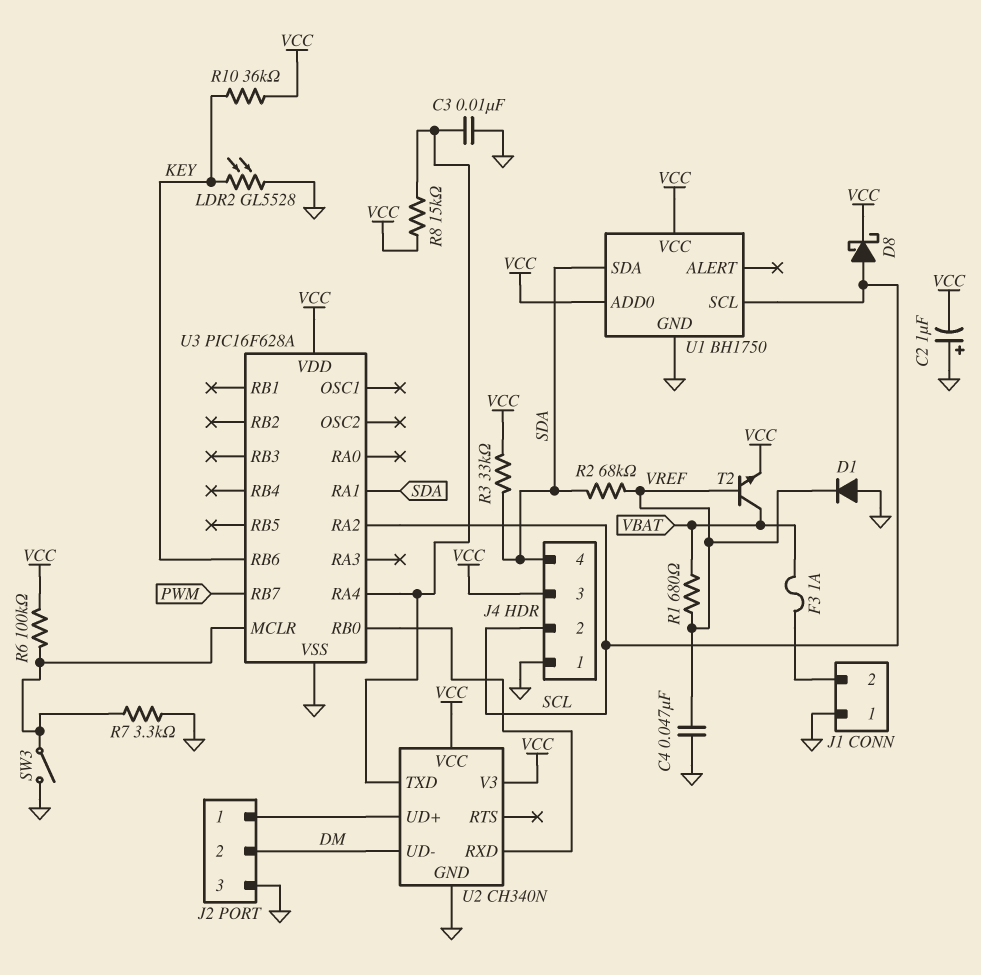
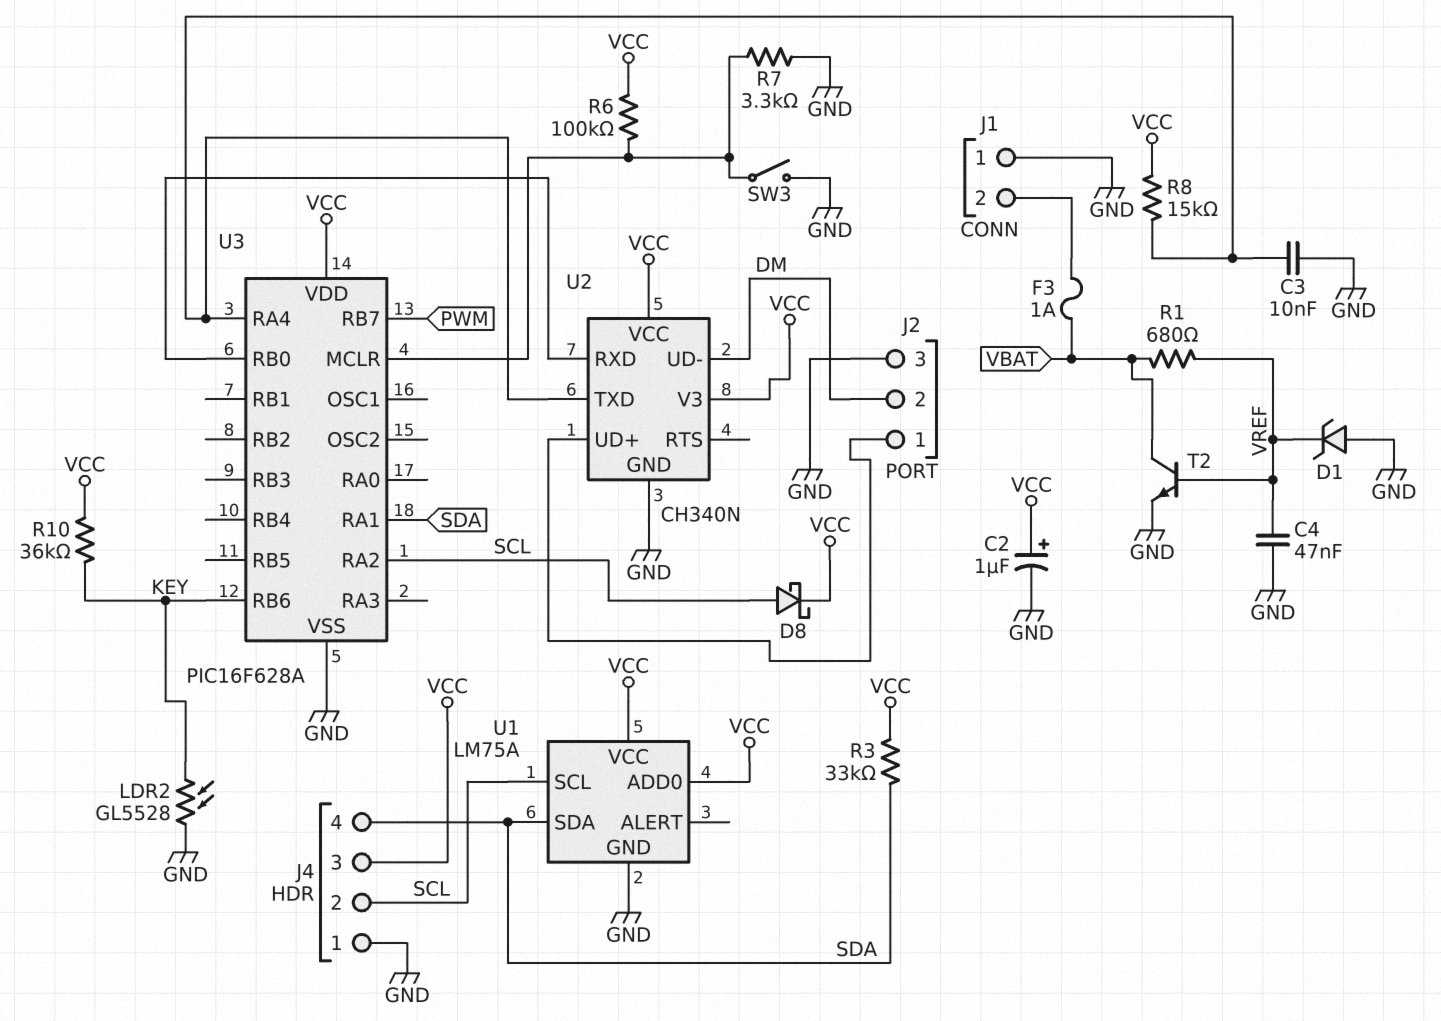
C2: 1uF (plus GND, minus VCC) -> 1uF (plus VCC, minus GND)
D1: diode (A GND, K VREF) -> zener (A GND, K VREF)
R2: 68k (SDA, VREF) -> none
T2: NPN (B VREF, C VBAT, E VCC) -> NPN (B VREF, C VBAT, E GND)
U1: BH1750 -> LM75A

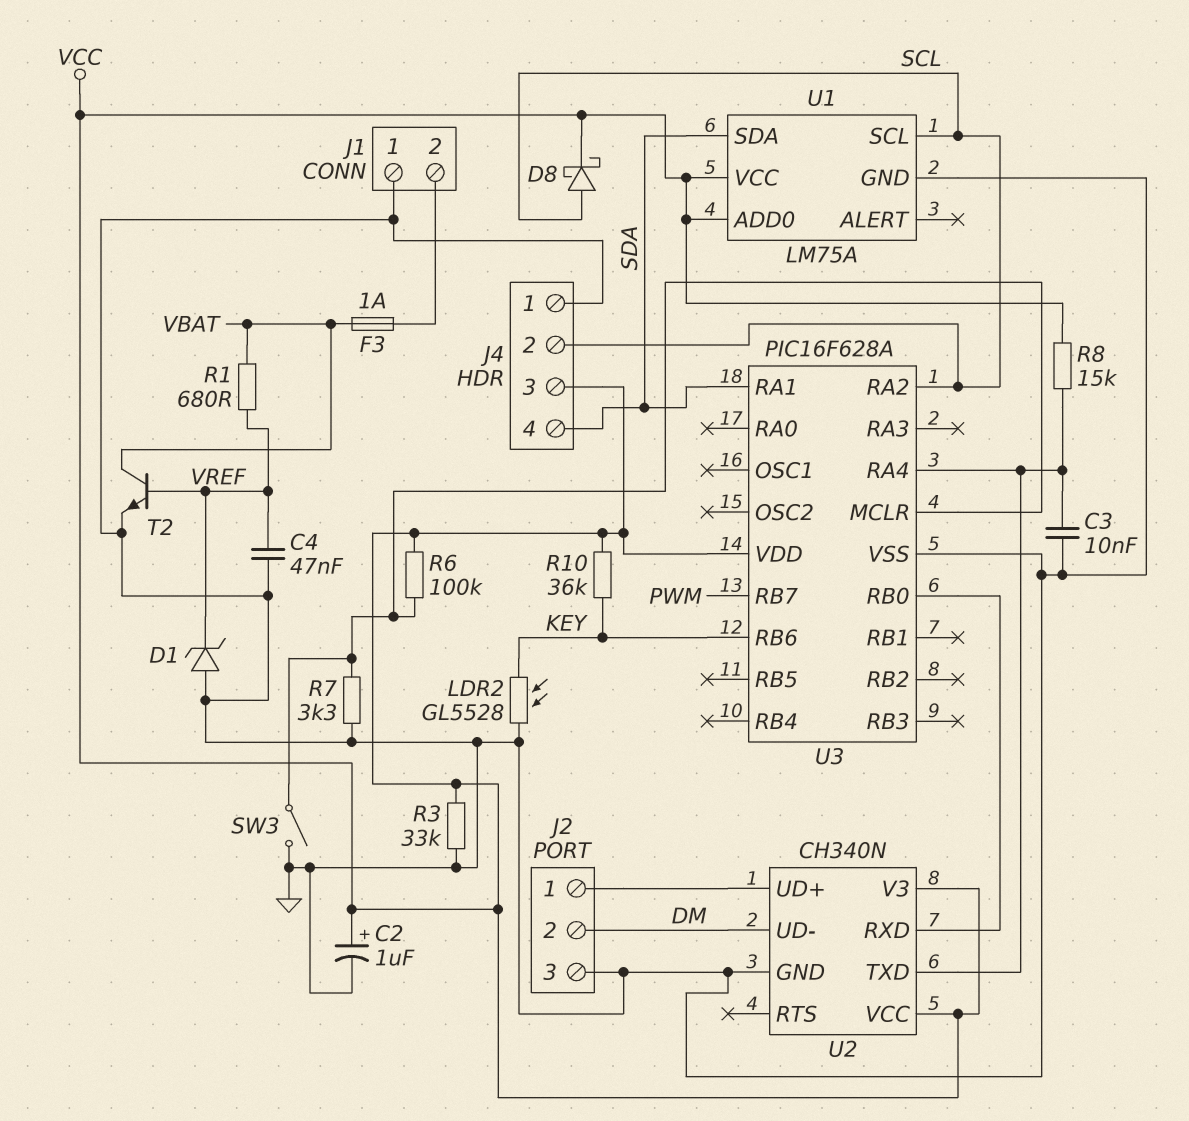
R3: 33k (SDA, VCC) -> 33k (GND, VCC)

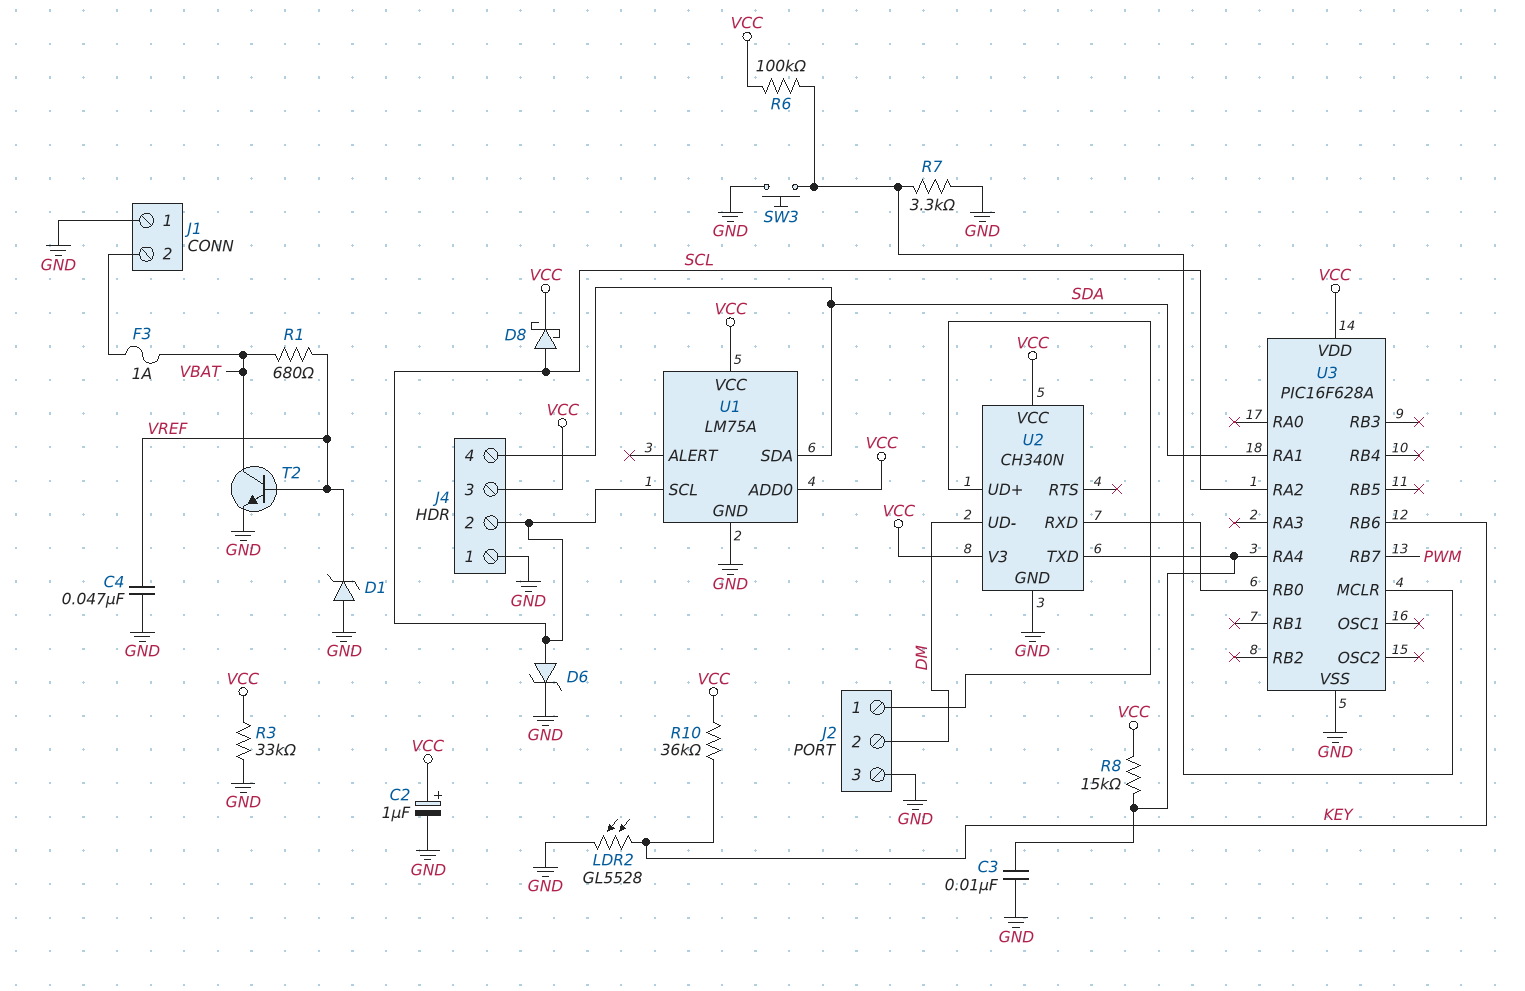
D6: none -> zener (A SCL, K GND)
SW3: switch (GND, U3/MCLR) -> button (GND, U3/MCLR)

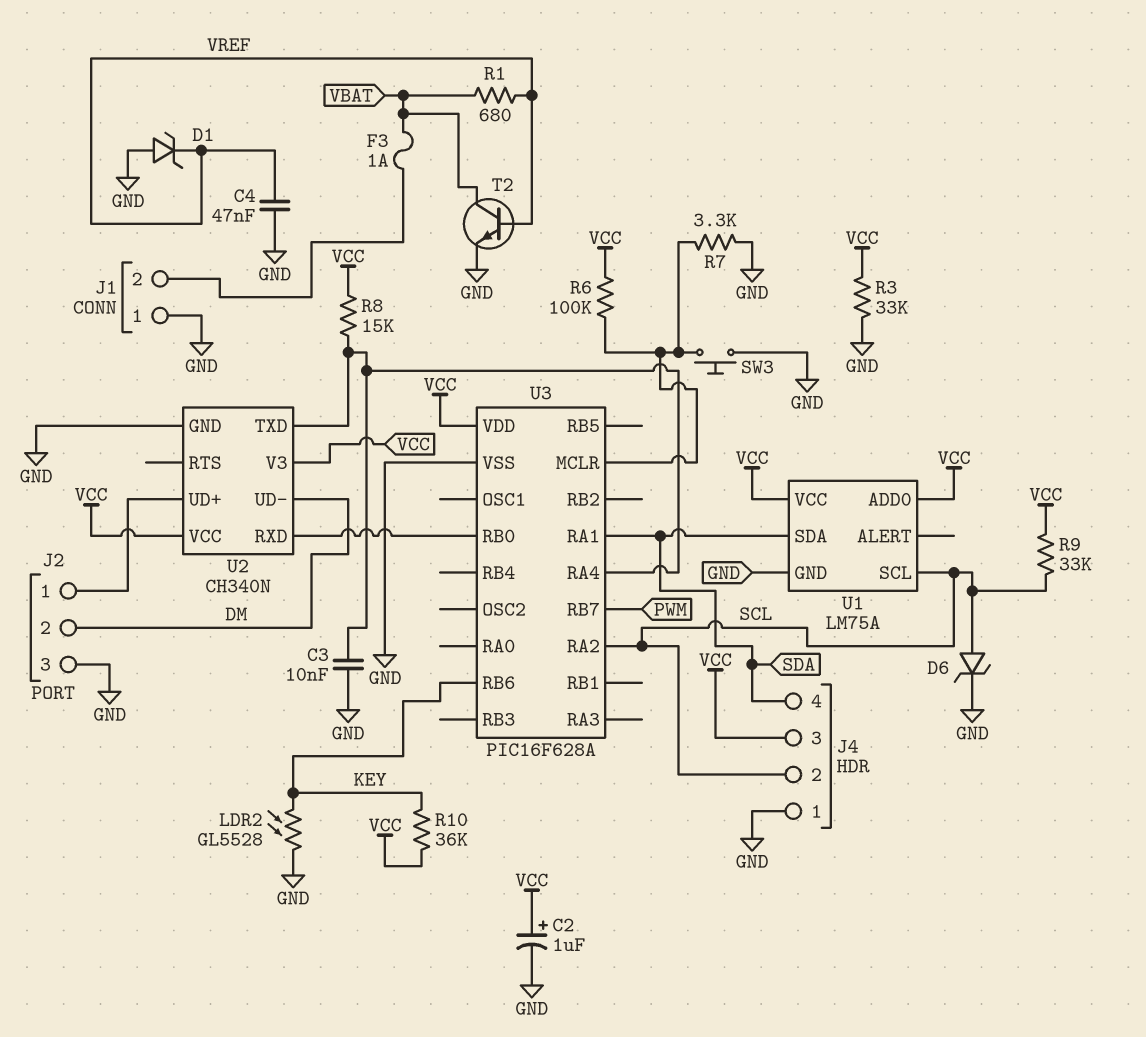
D8: schottky (A SCL, K VCC) -> none
R9: none -> 33k (SCL, VCC)

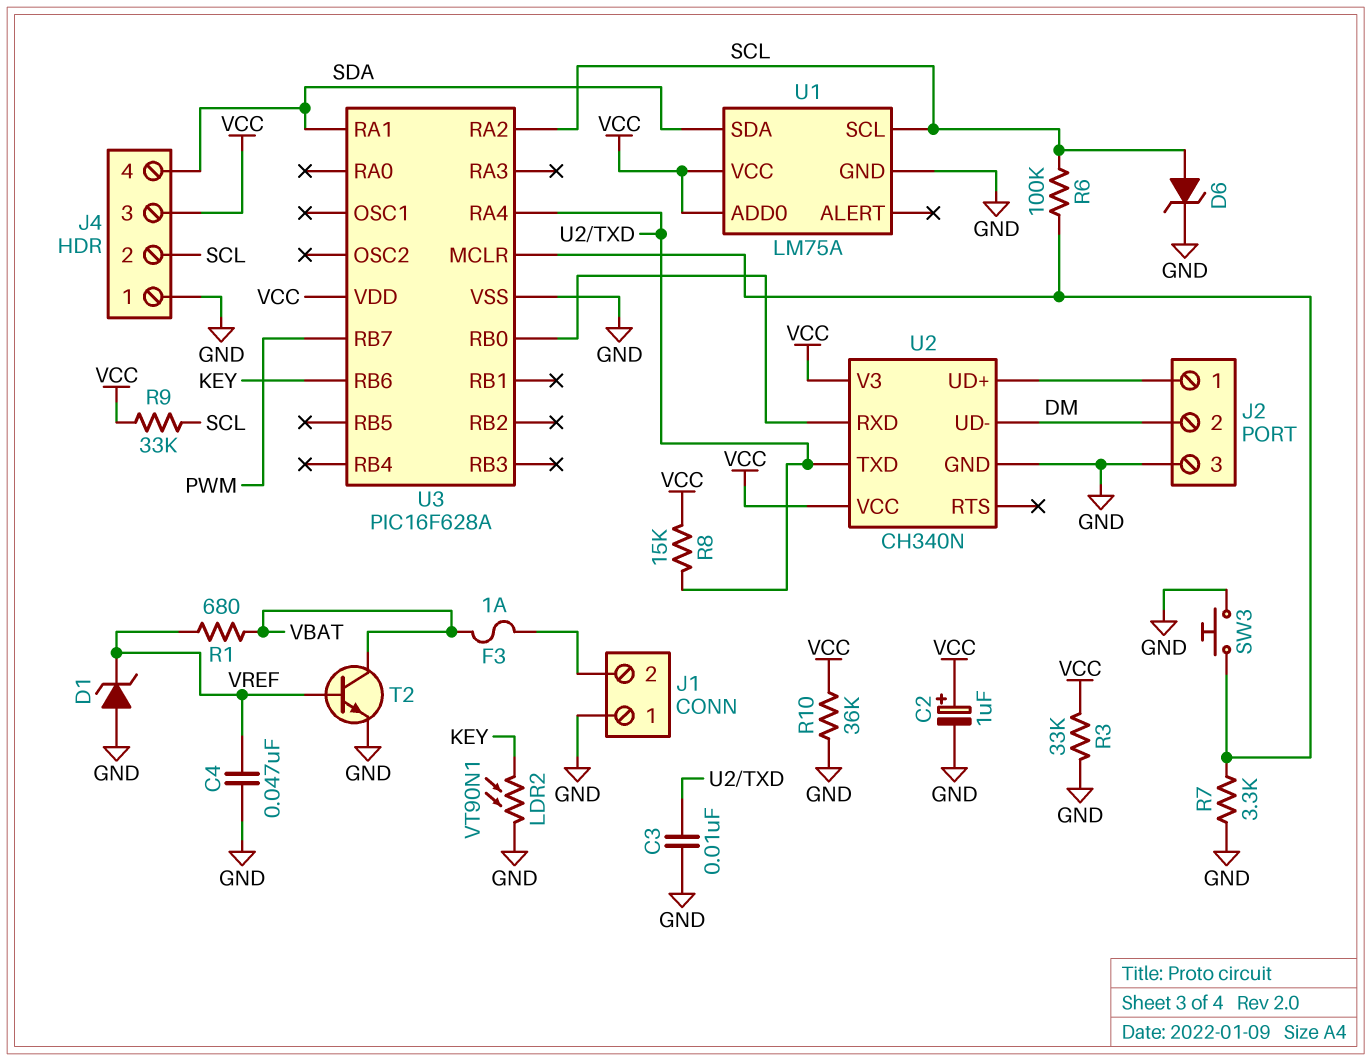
LDR2: GL5528 (GND, KEY) -> VT90N1 (GND, KEY)
R6: 100k (U3/MCLR, VCC) -> 100k (SCL, U3/MCLR)
R10: 36k (KEY, VCC) -> 36k (GND, VCC)

